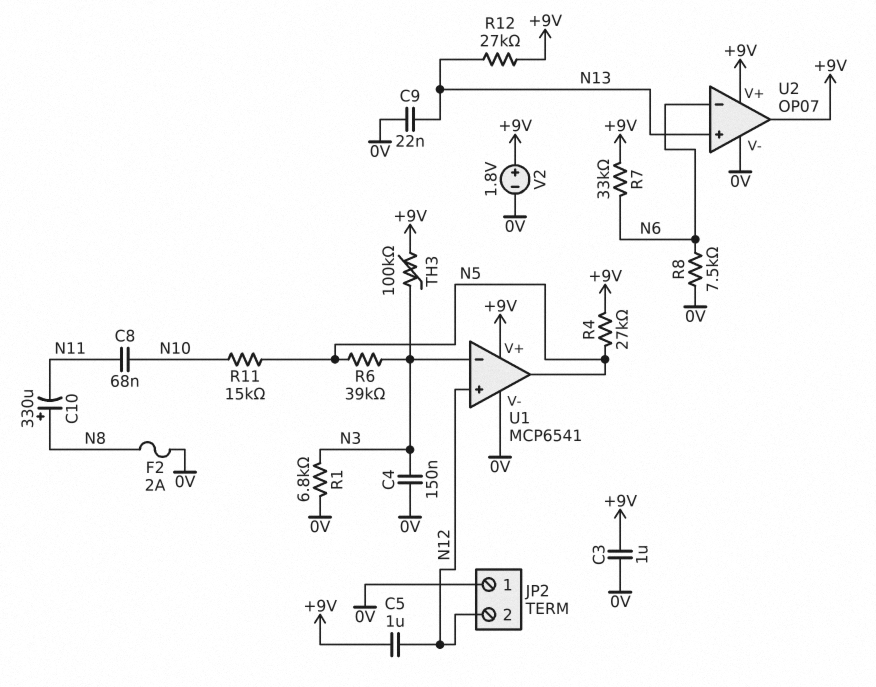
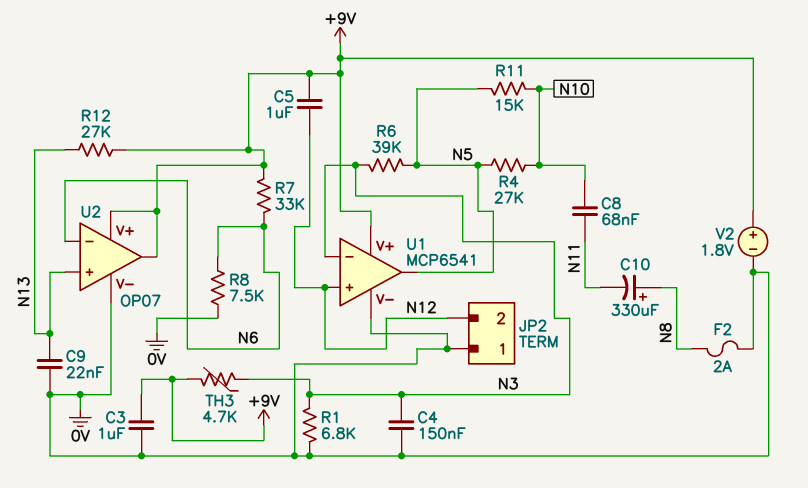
R4: 27k (+9V, N5) -> 27k (N5, N10)
TH3: 100k (+9V, N3) -> 4.7k (+9V, N3)

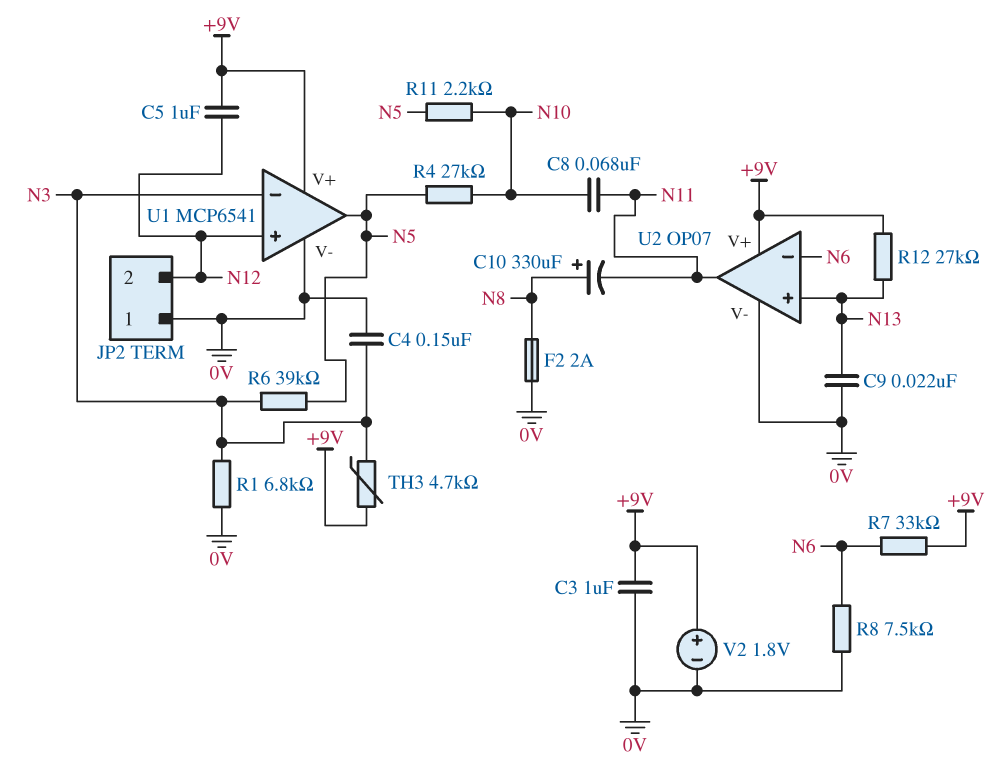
R11: 15k (N5, N10) -> 2.2k (N5, N10)
U2 pin out: +9V -> N11

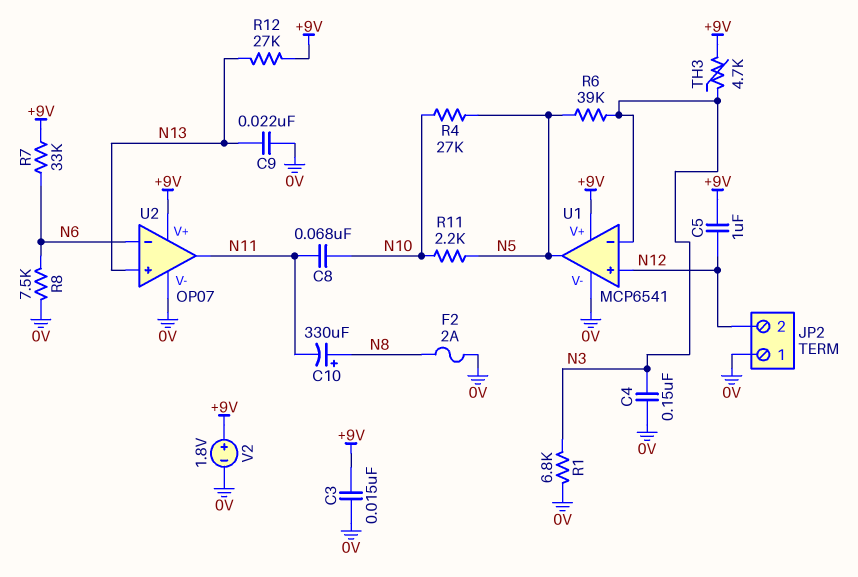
C3: 1uF (+9V, 0V) -> 15nF (+9V, 0V)

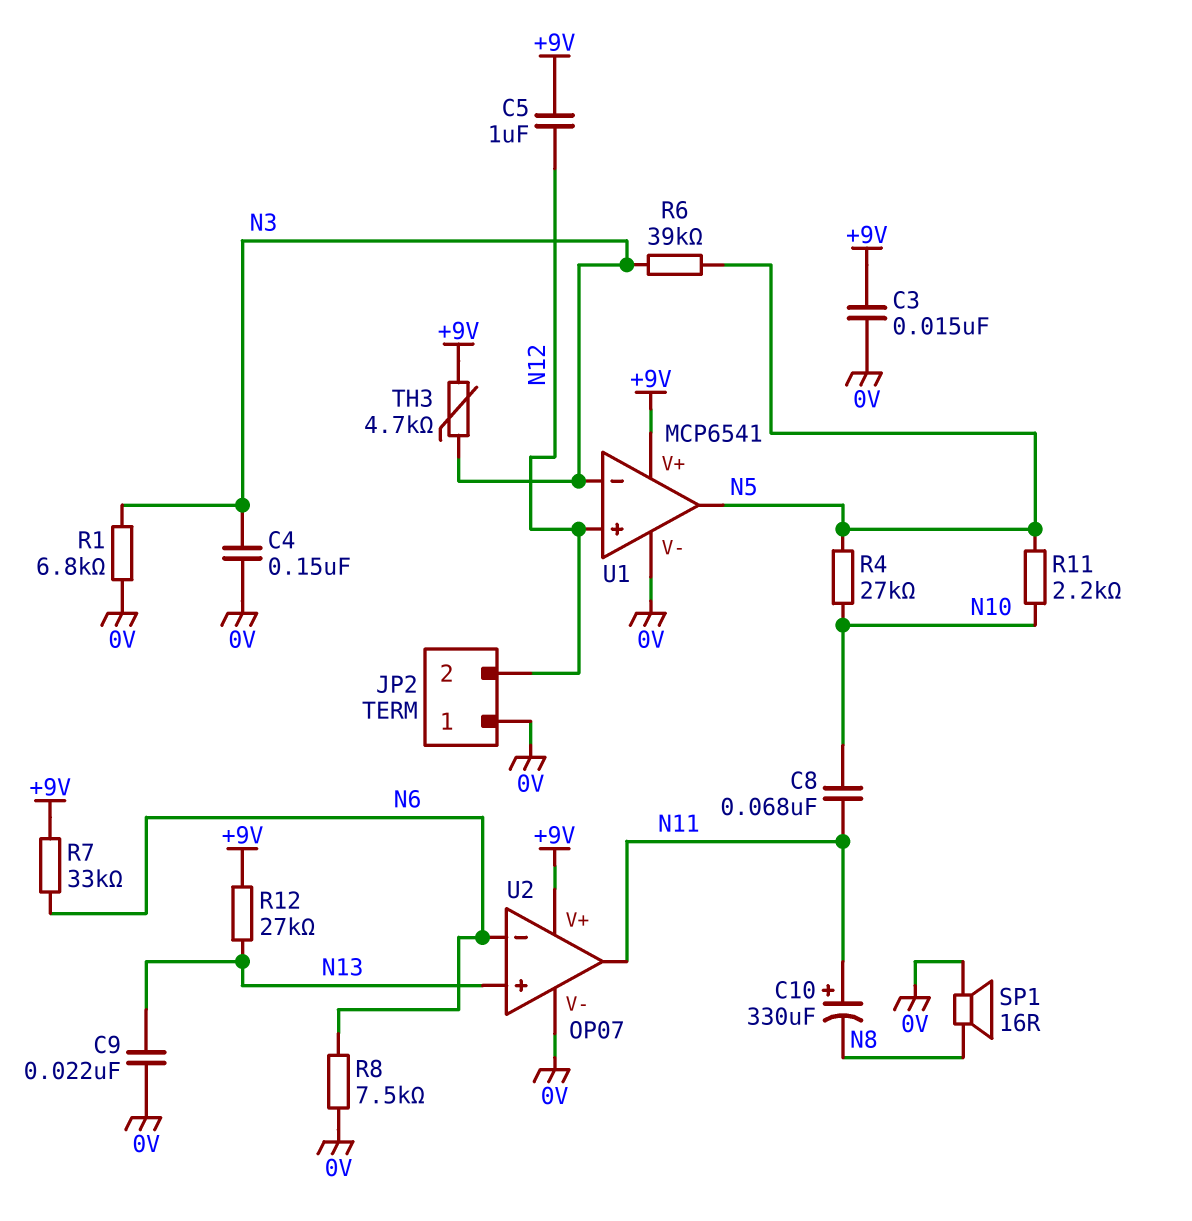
C10: 330uF (plus N8, minus N11) -> 330uF (plus N11, minus N8)
F2: 2A (0V, N8) -> none
SP1: none -> speaker 16R (0V, N8)
V2: 1.8V (plus +9V, minus 0V) -> none

